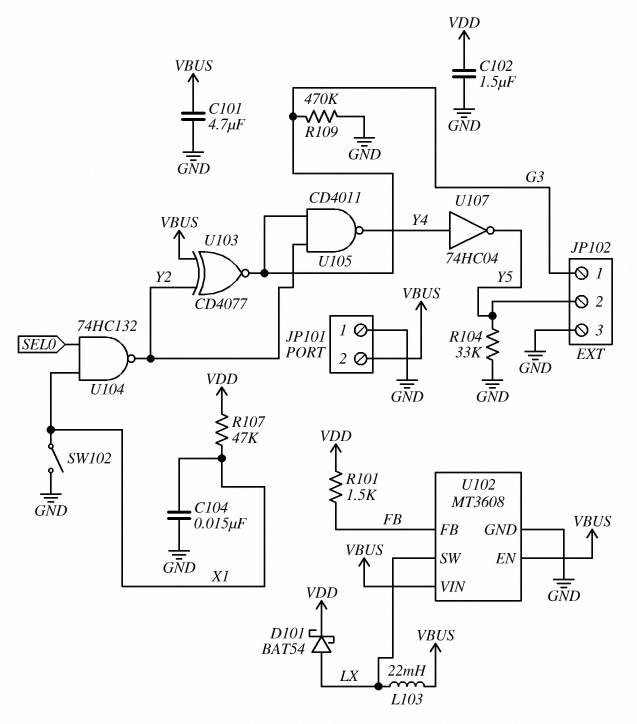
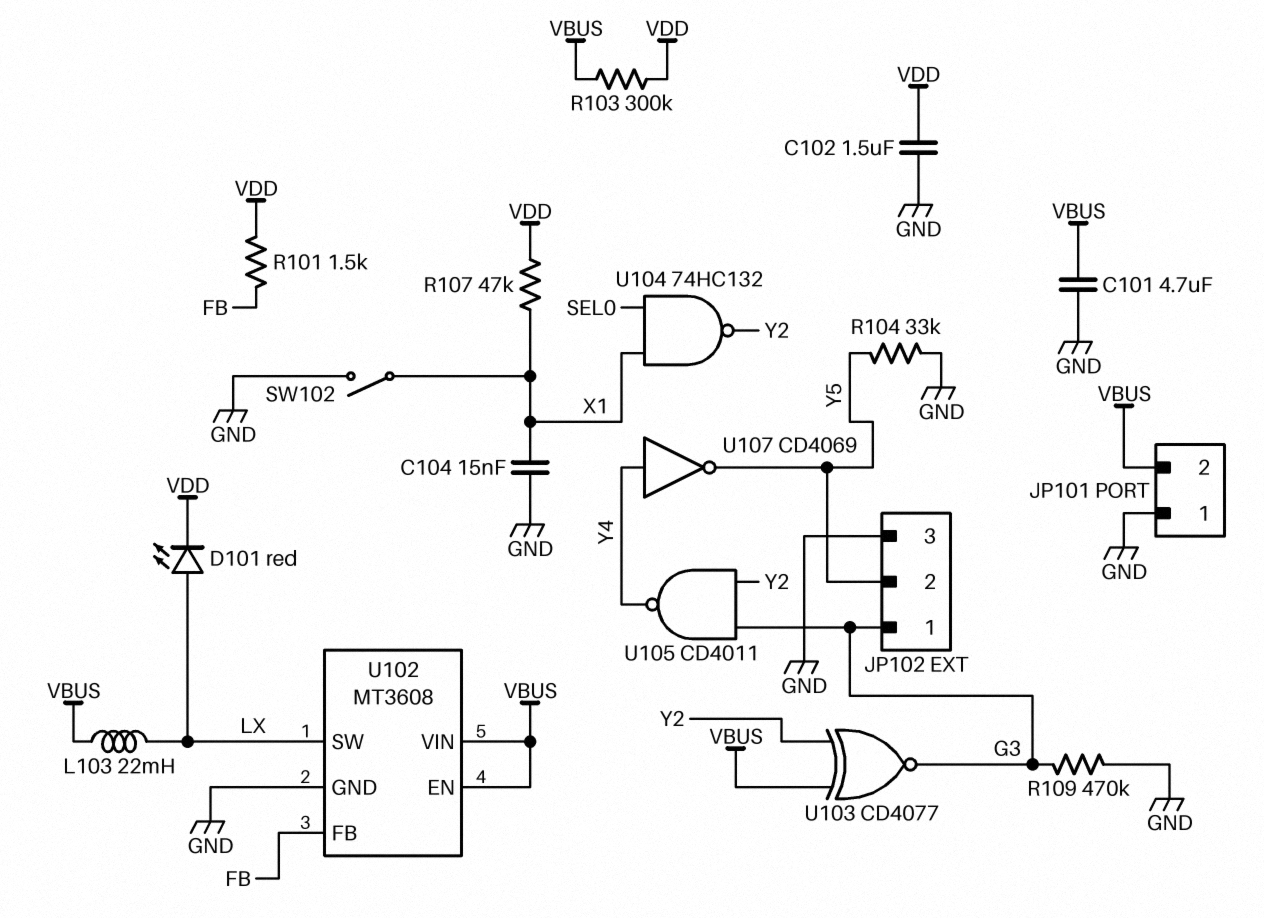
D101: schottky BAT54 (A LX, K VDD) -> LED red (A LX, K VDD)
R103: none -> 300k (VBUS, VDD)
U107: NOT 74HC04 (in Y4, out Y5) -> NOT CD4069 (in Y4, out Y5)

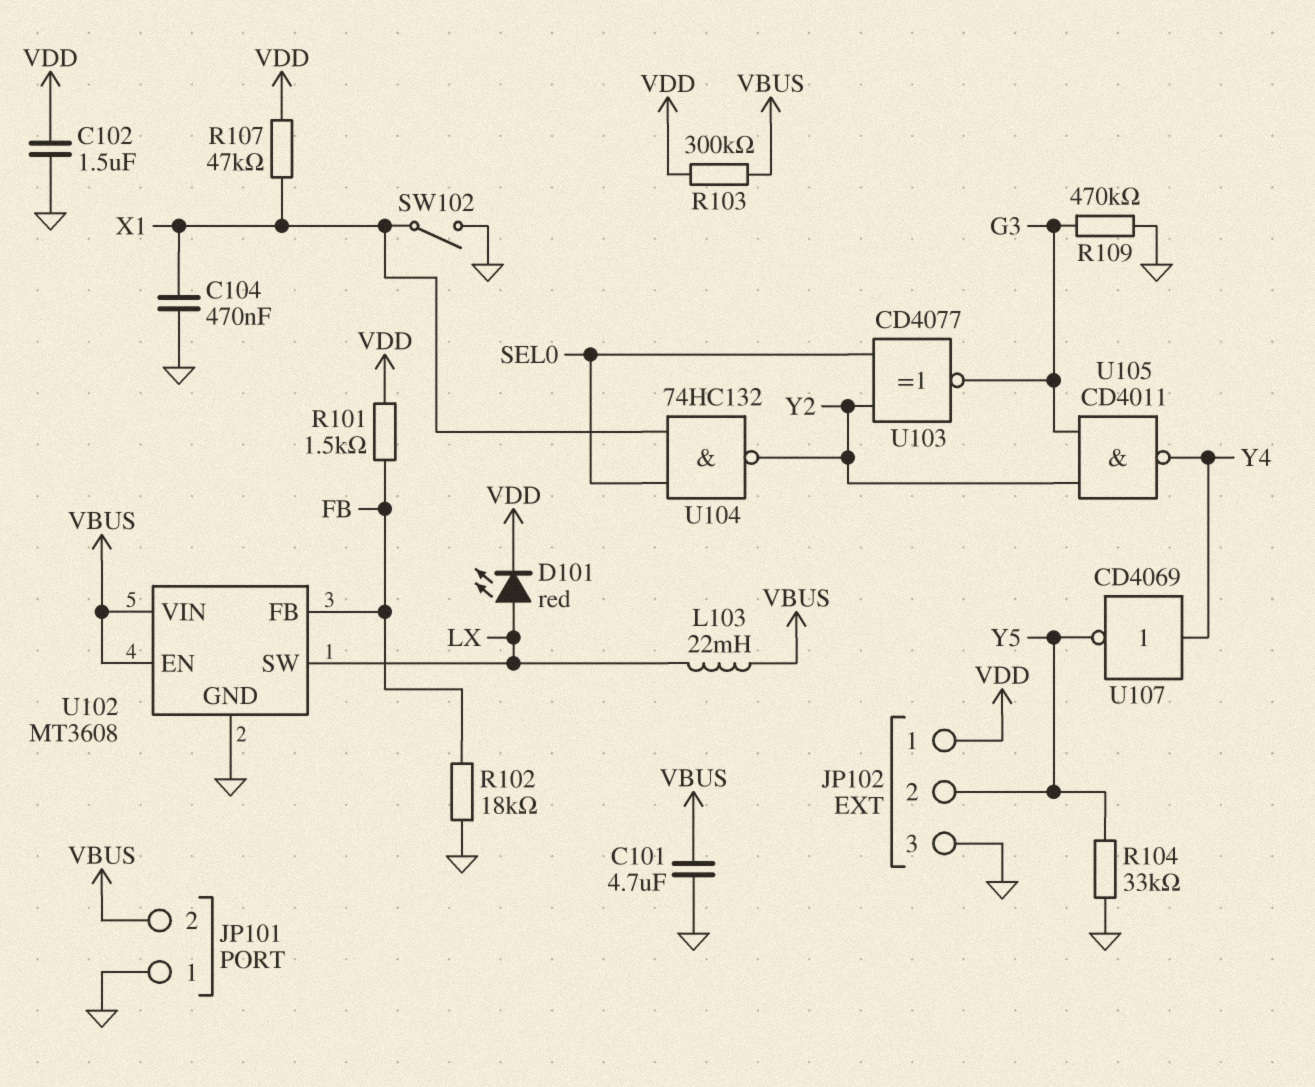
C104: 15nF (GND, X1) -> 470nF (GND, X1)
JP102 pin 1: G3 -> VDD
R102: none -> 18k (FB, GND)
U103: XNOR CD4077 (in VBUS, in Y2, out G3) -> XNOR CD4077 (in SEL0, in Y2, out G3)

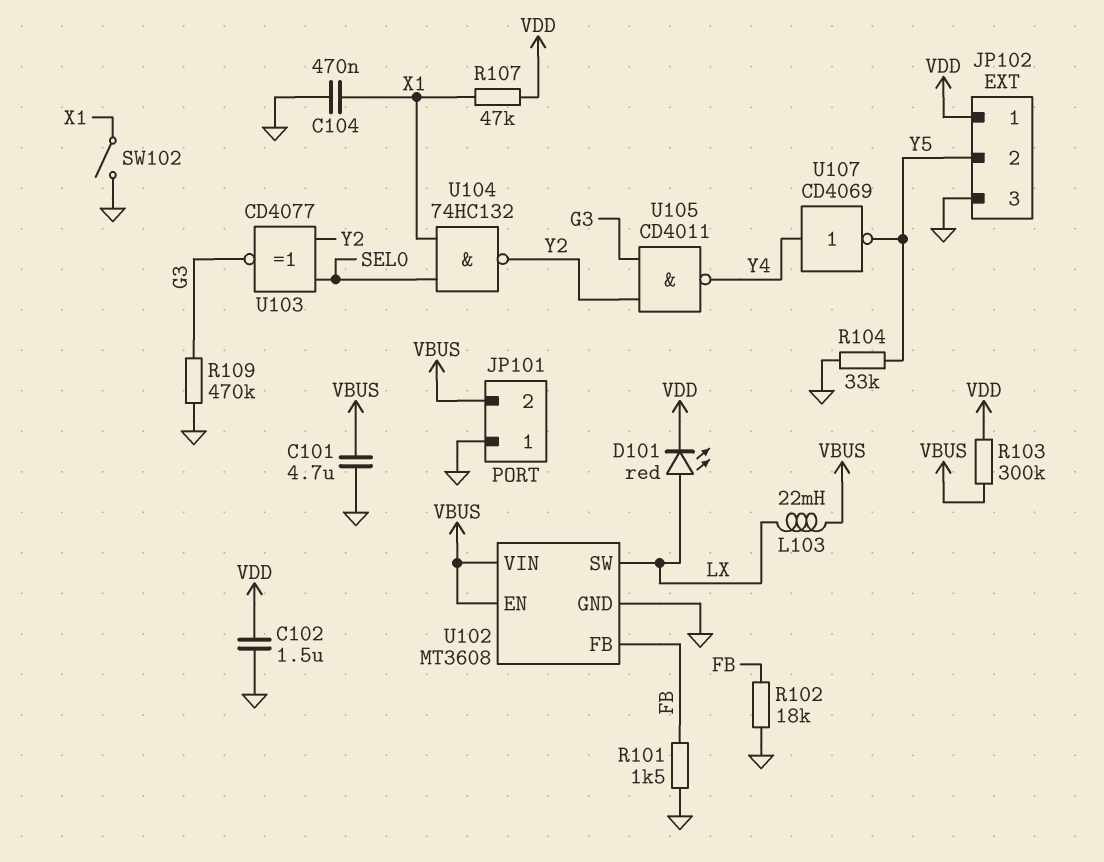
R101: 1.5k (FB, VDD) -> 1.5k (FB, GND)

